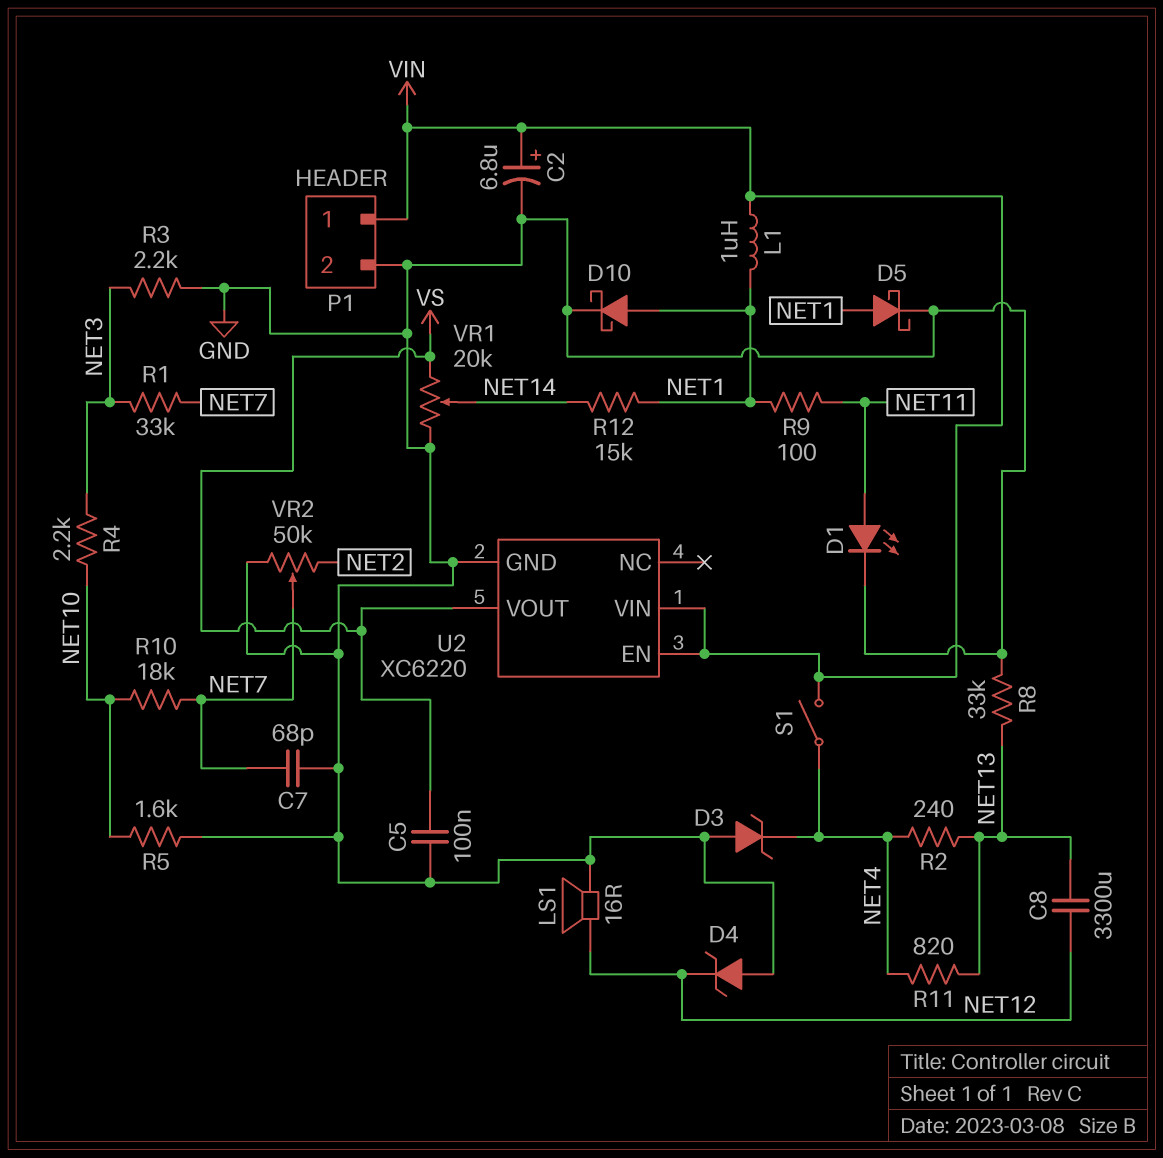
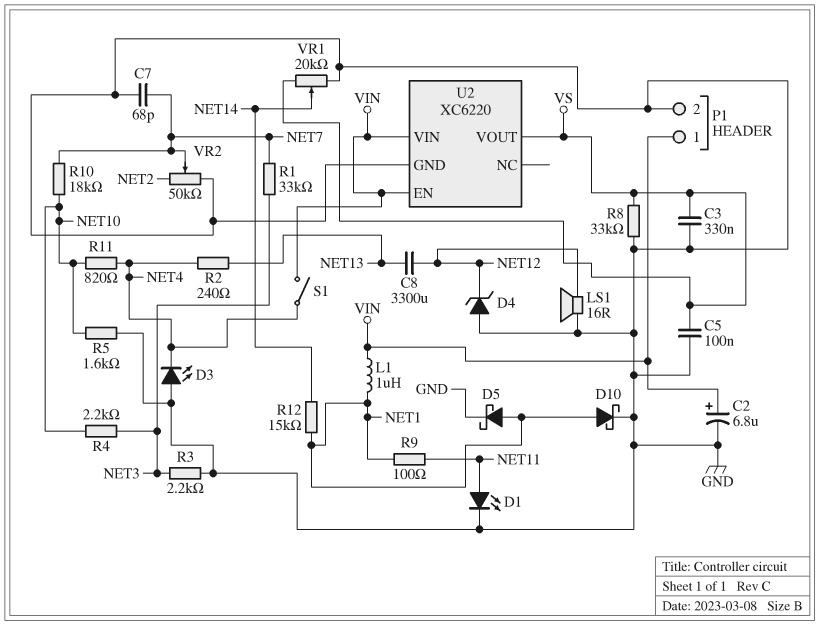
C3: none -> 330nF (GND, VS)
D3: zener (A GND, K NET4) -> LED (A GND, K NET4)
R8: 33k (GND, NET13) -> 33k (GND, VS)
R11: 820 (NET4, NET13) -> 820 (NET4, NET10)

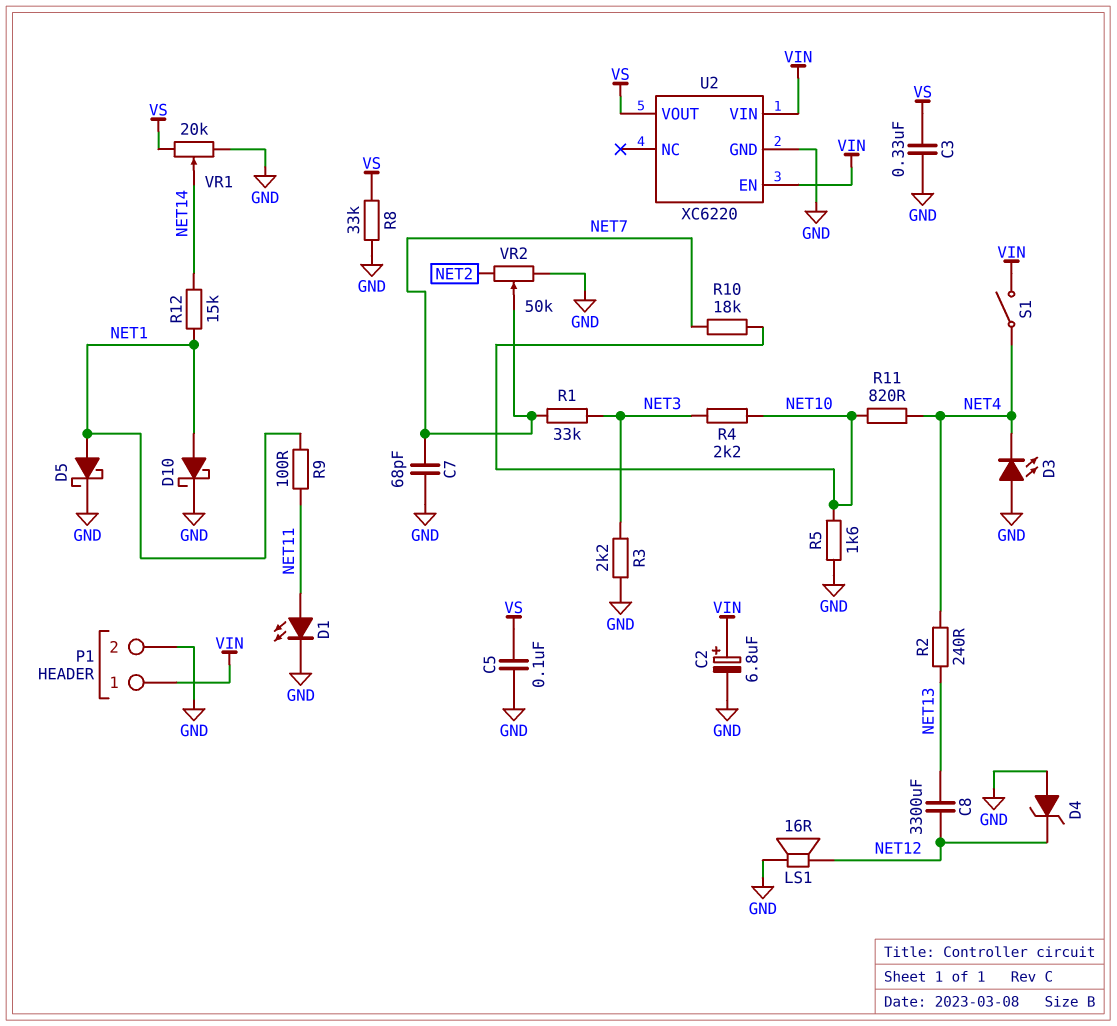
L1: 1uH (NET1, VIN) -> none

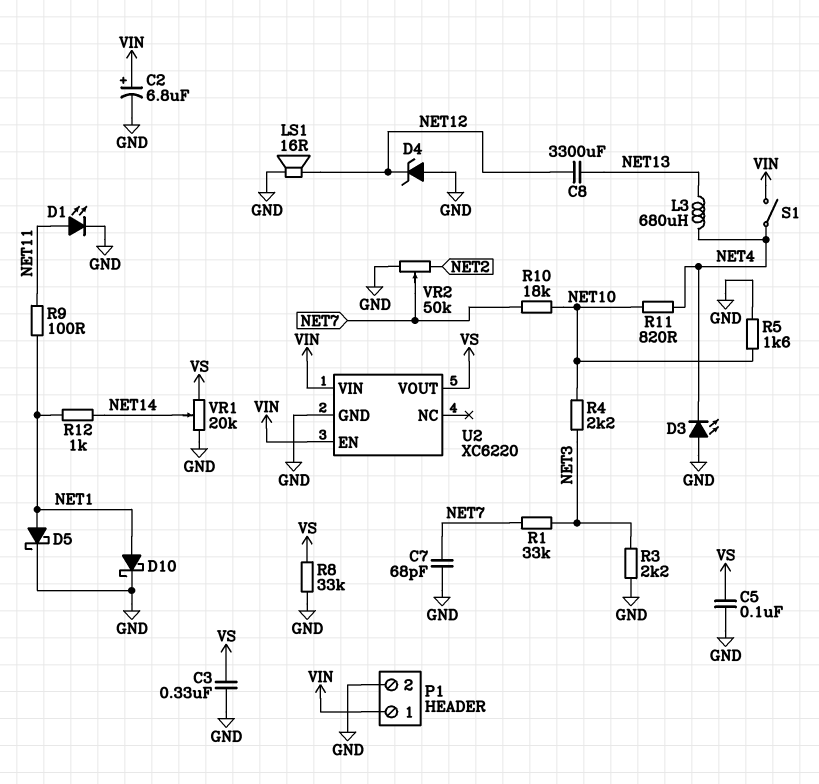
L3: none -> 680uH (NET4, NET13)
R2: 240 (NET4, NET13) -> none
R12: 15k (NET1, NET14) -> 1k (NET1, NET14)

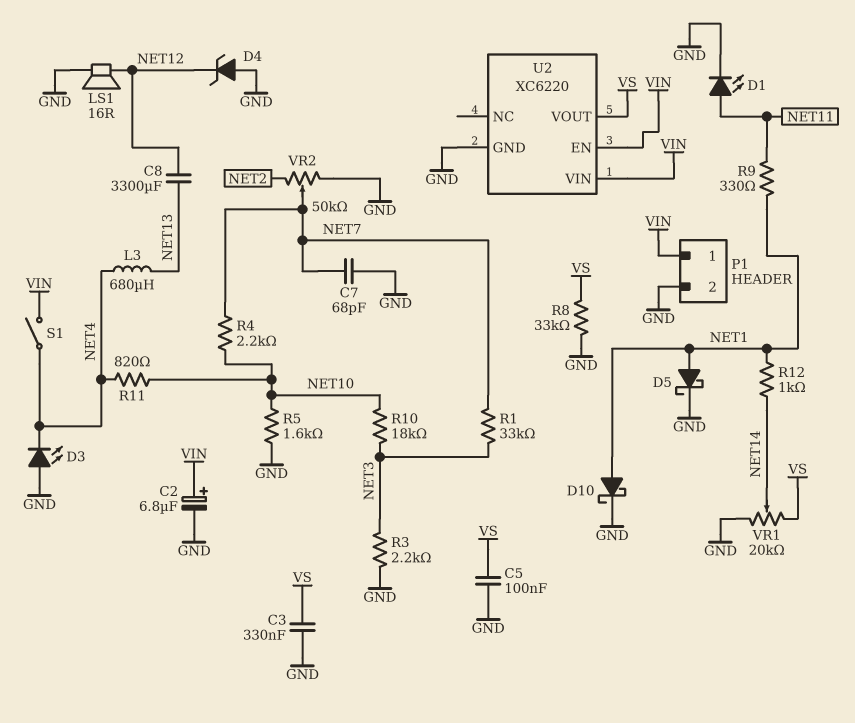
R4: 2.2k (NET3, NET10) -> 2.2k (NET7, NET10)
R9: 100 (NET1, NET11) -> 330 (NET1, NET11)
R10: 18k (NET7, NET10) -> 18k (NET3, NET10)

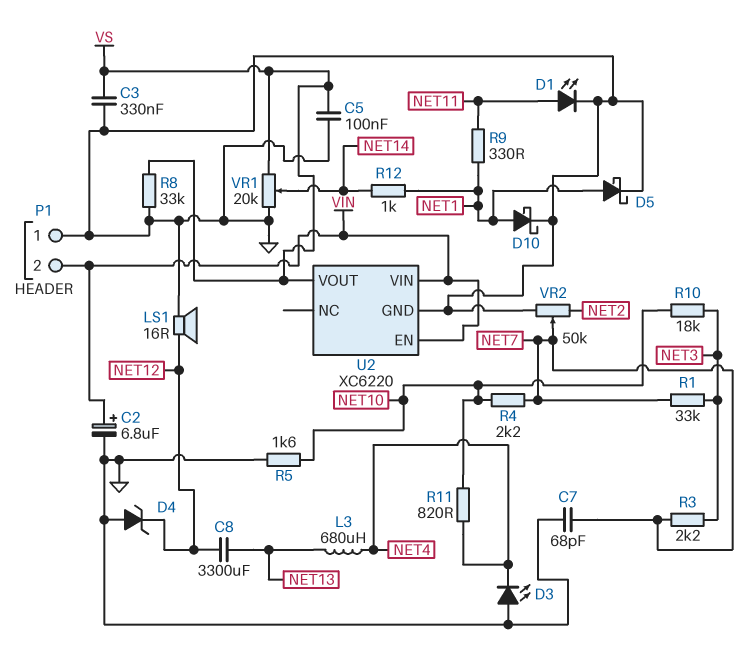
P1 pin 1: VIN -> GND
P1 pin 2: GND -> VIN
R3: 2.2k (GND, NET3) -> 2.2k (NET3, NET7)
S1: switch (NET4, VIN) -> none

